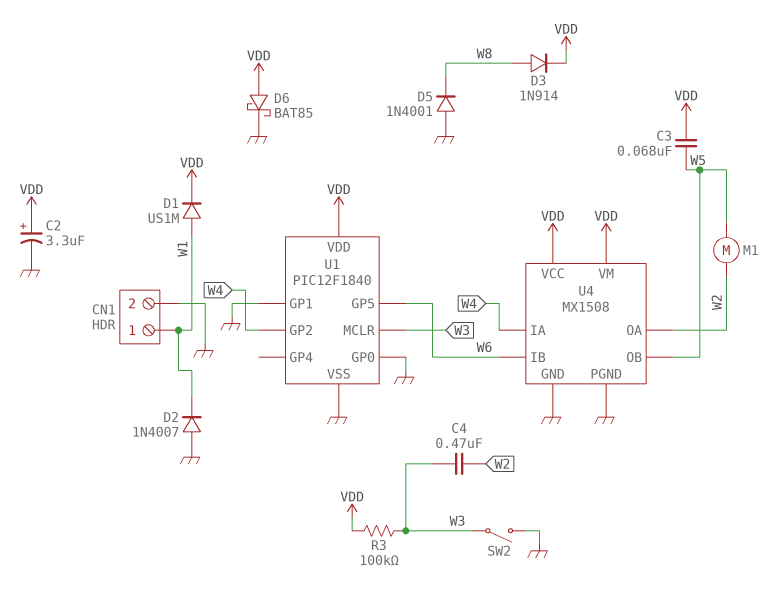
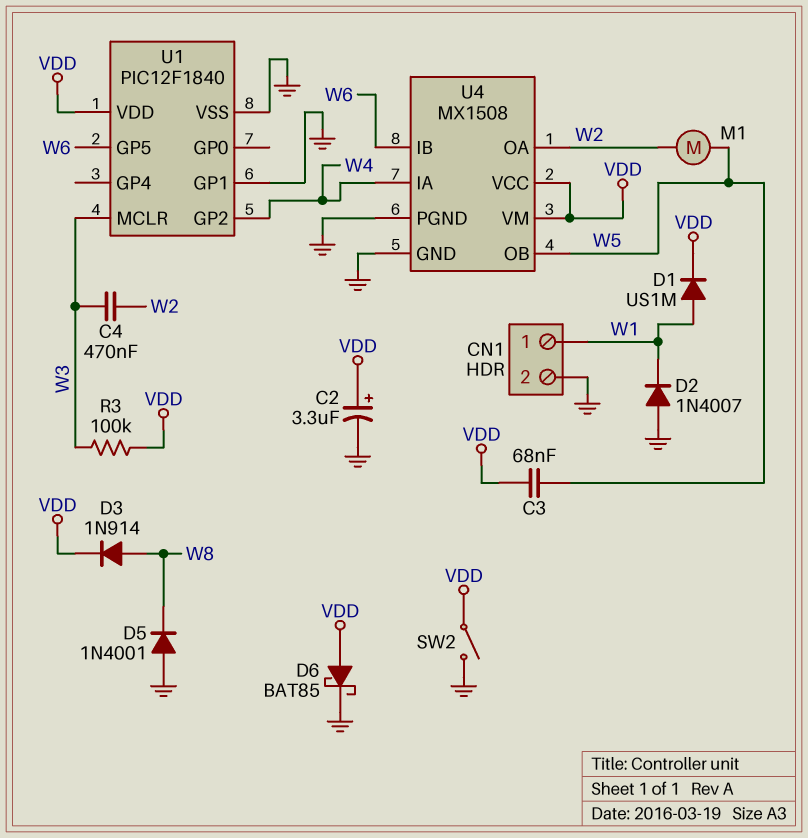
SW2: switch (GND, W3) -> switch (GND, VDD)
U1 pin GP0: GND -> none

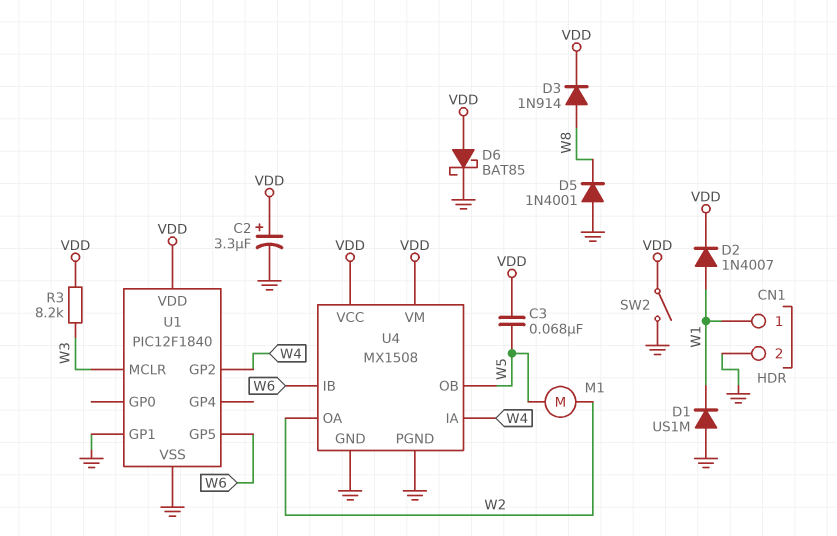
C4: 470nF (W2, W3) -> none
D1: diode US1M (A W1, K VDD) -> diode US1M (A GND, K W1)
D2: diode 1N4007 (A GND, K W1) -> diode 1N4007 (A W1, K VDD)
R3: 100k (VDD, W3) -> 8.2k (VDD, W3)

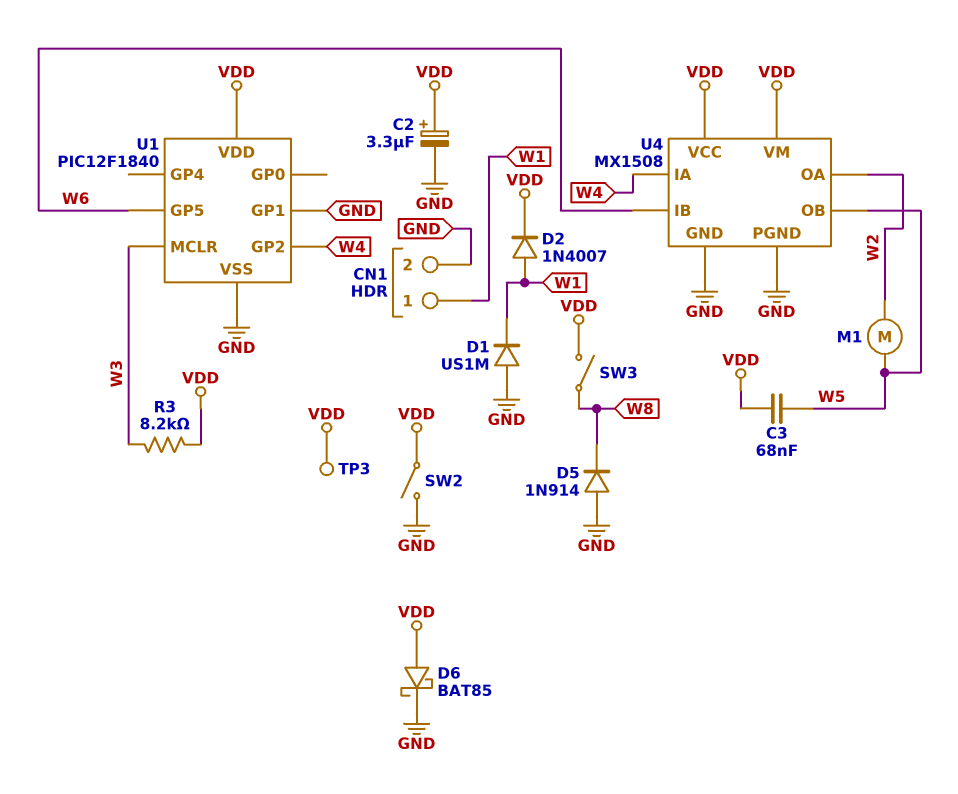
D3: diode 1N914 (A W8, K VDD) -> none
D5: diode 1N4001 (A GND, K W8) -> diode 1N914 (A GND, K W8)
SW3: none -> switch (VDD, W8)
TP3: none -> test point (VDD)

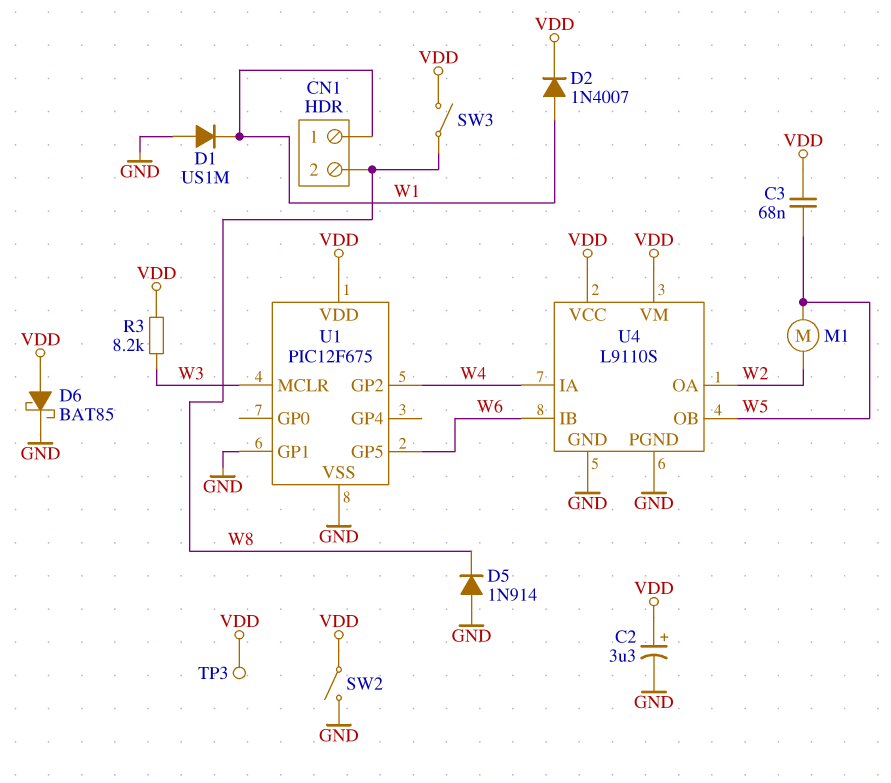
CN1 pin 2: GND -> W8
U1: PIC12F1840 -> PIC12F675
U4: MX1508 -> L9110S

